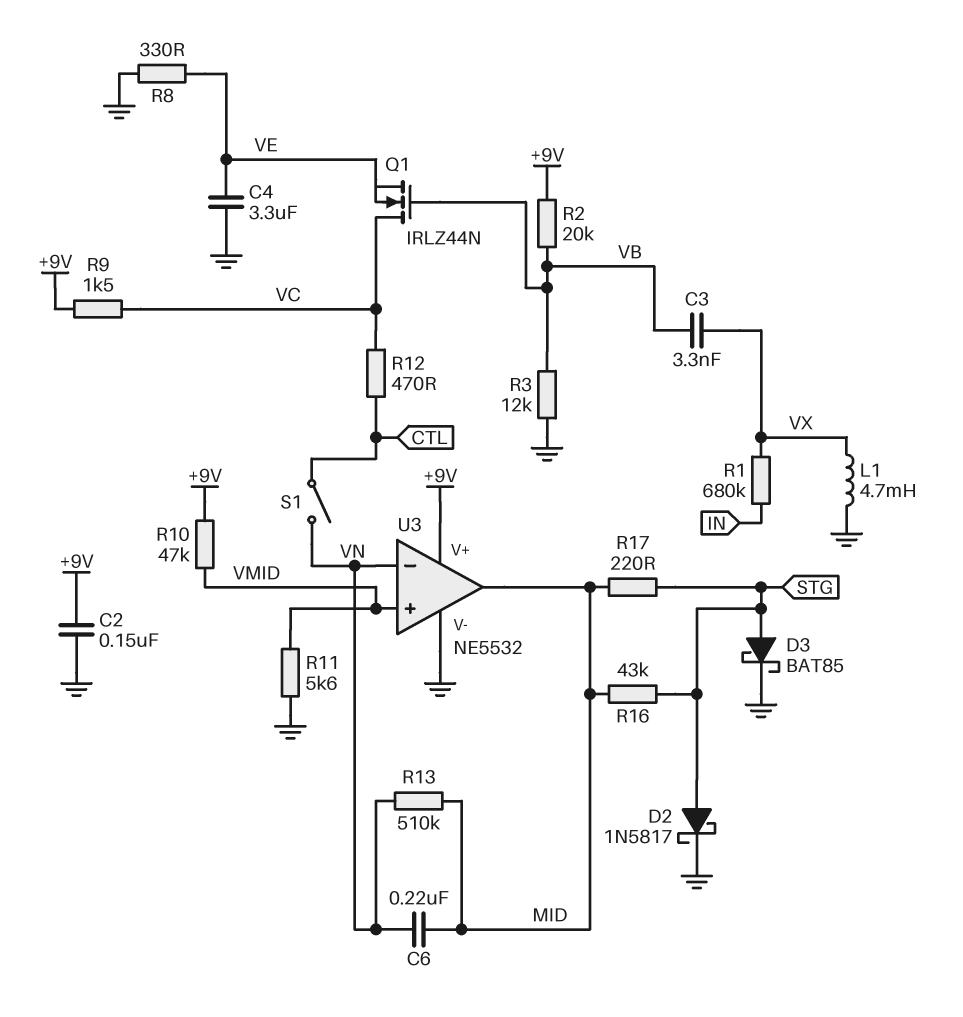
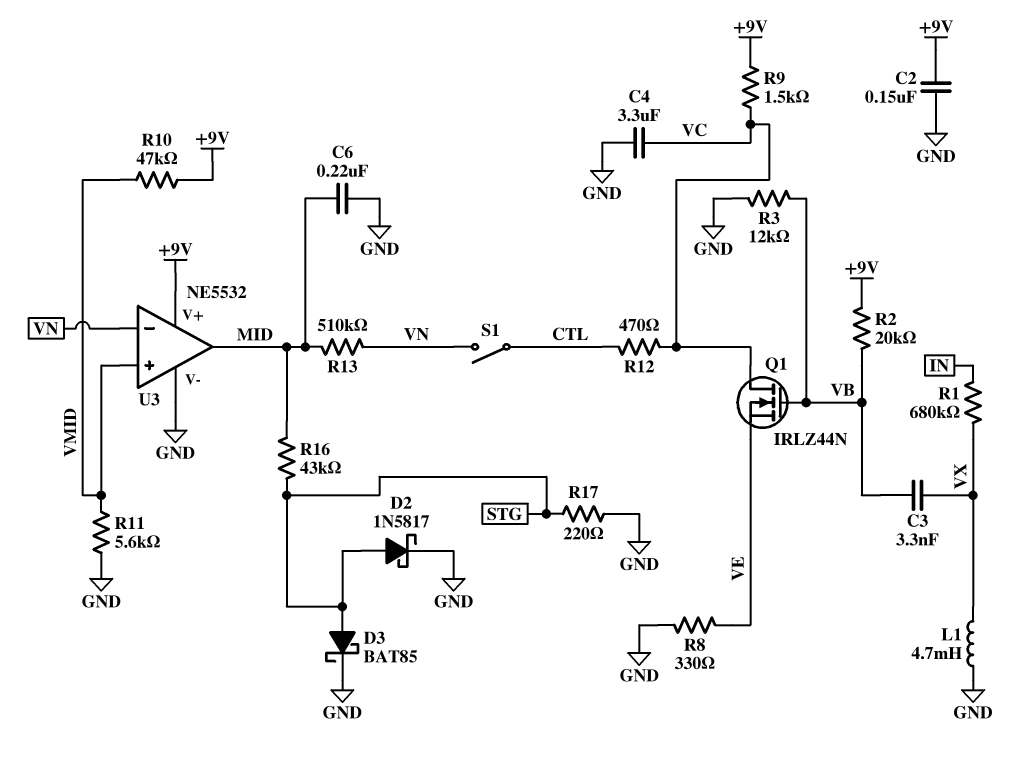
C4: 3.3uF (GND, VE) -> 3.3uF (GND, VC)
C6: 220nF (MID, VN) -> 220nF (GND, MID)
R17: 220 (MID, STG) -> 220 (GND, STG)

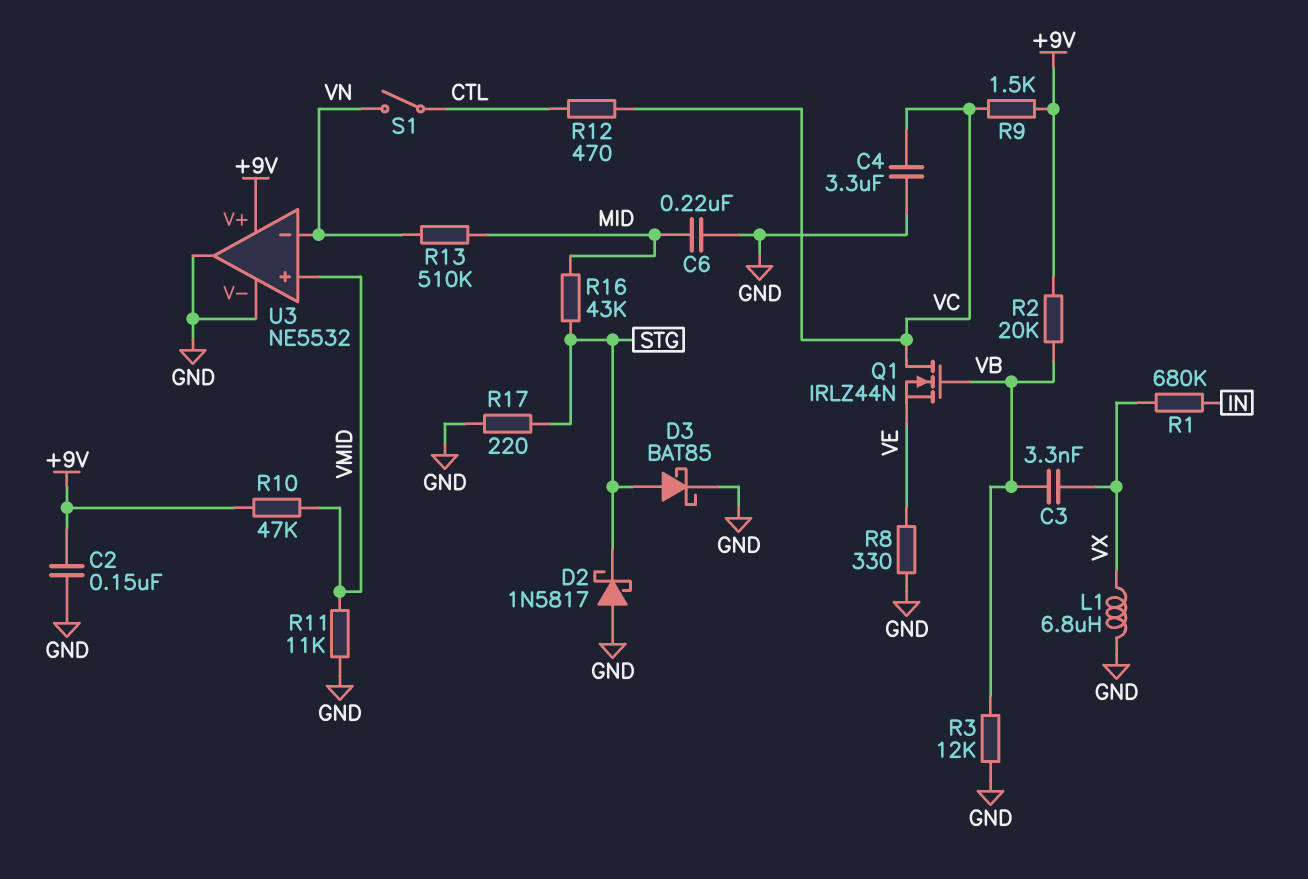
D2: schottky 1N5817 (A STG, K GND) -> schottky 1N5817 (A GND, K STG)
L1: 4.7mH (GND, VX) -> 6.8uH (GND, VX)
R11: 5.6k (GND, VMID) -> 11k (GND, VMID)
U3 pin out: MID -> GND

